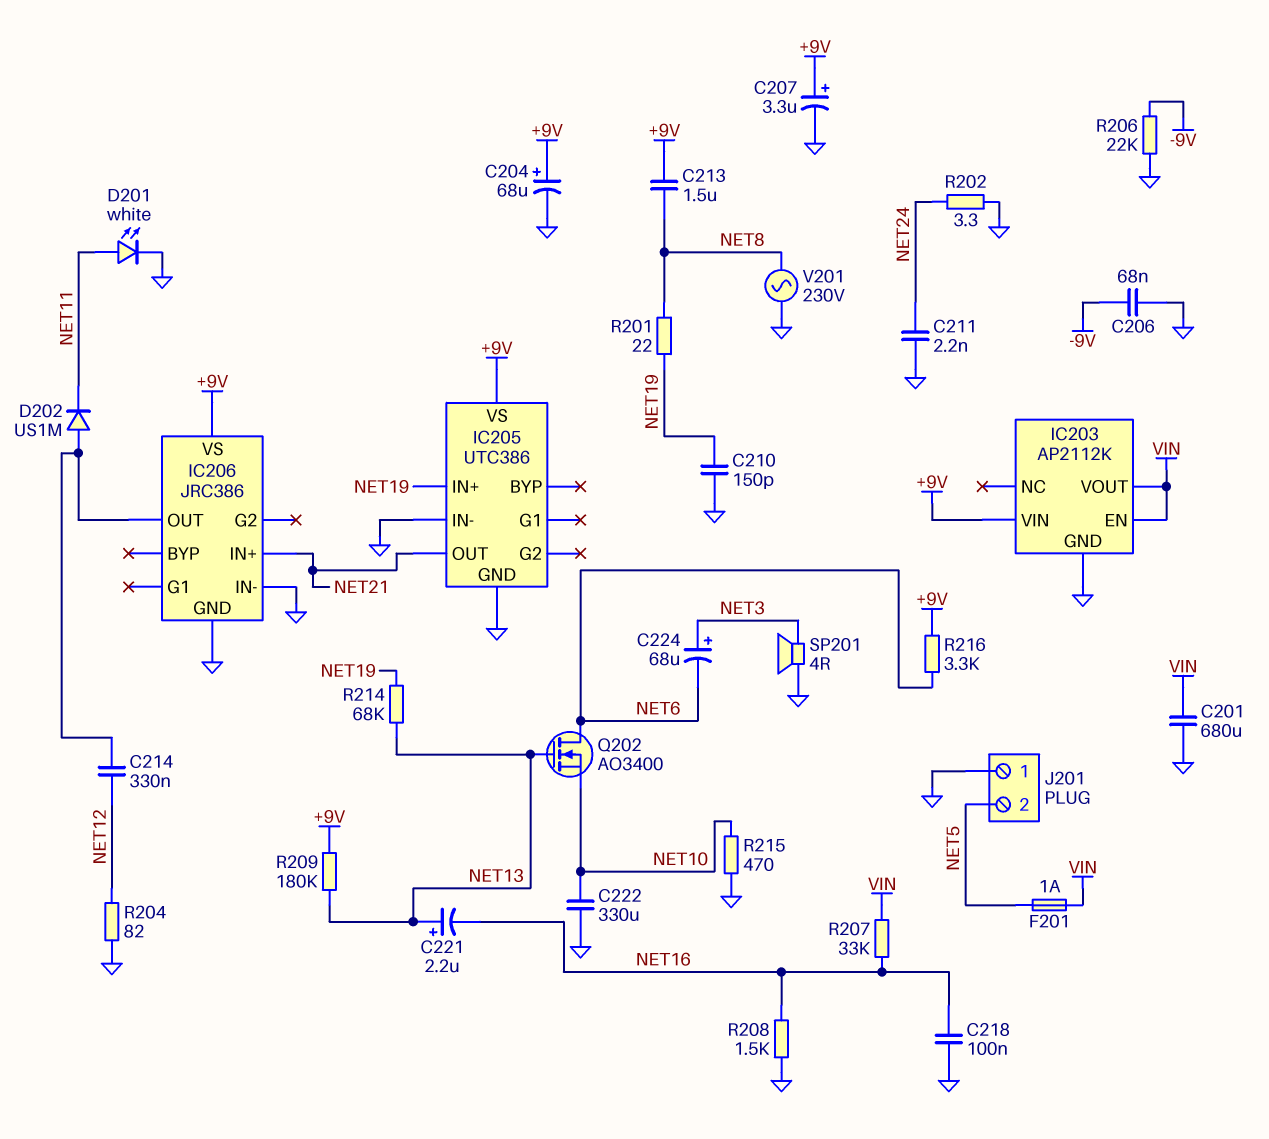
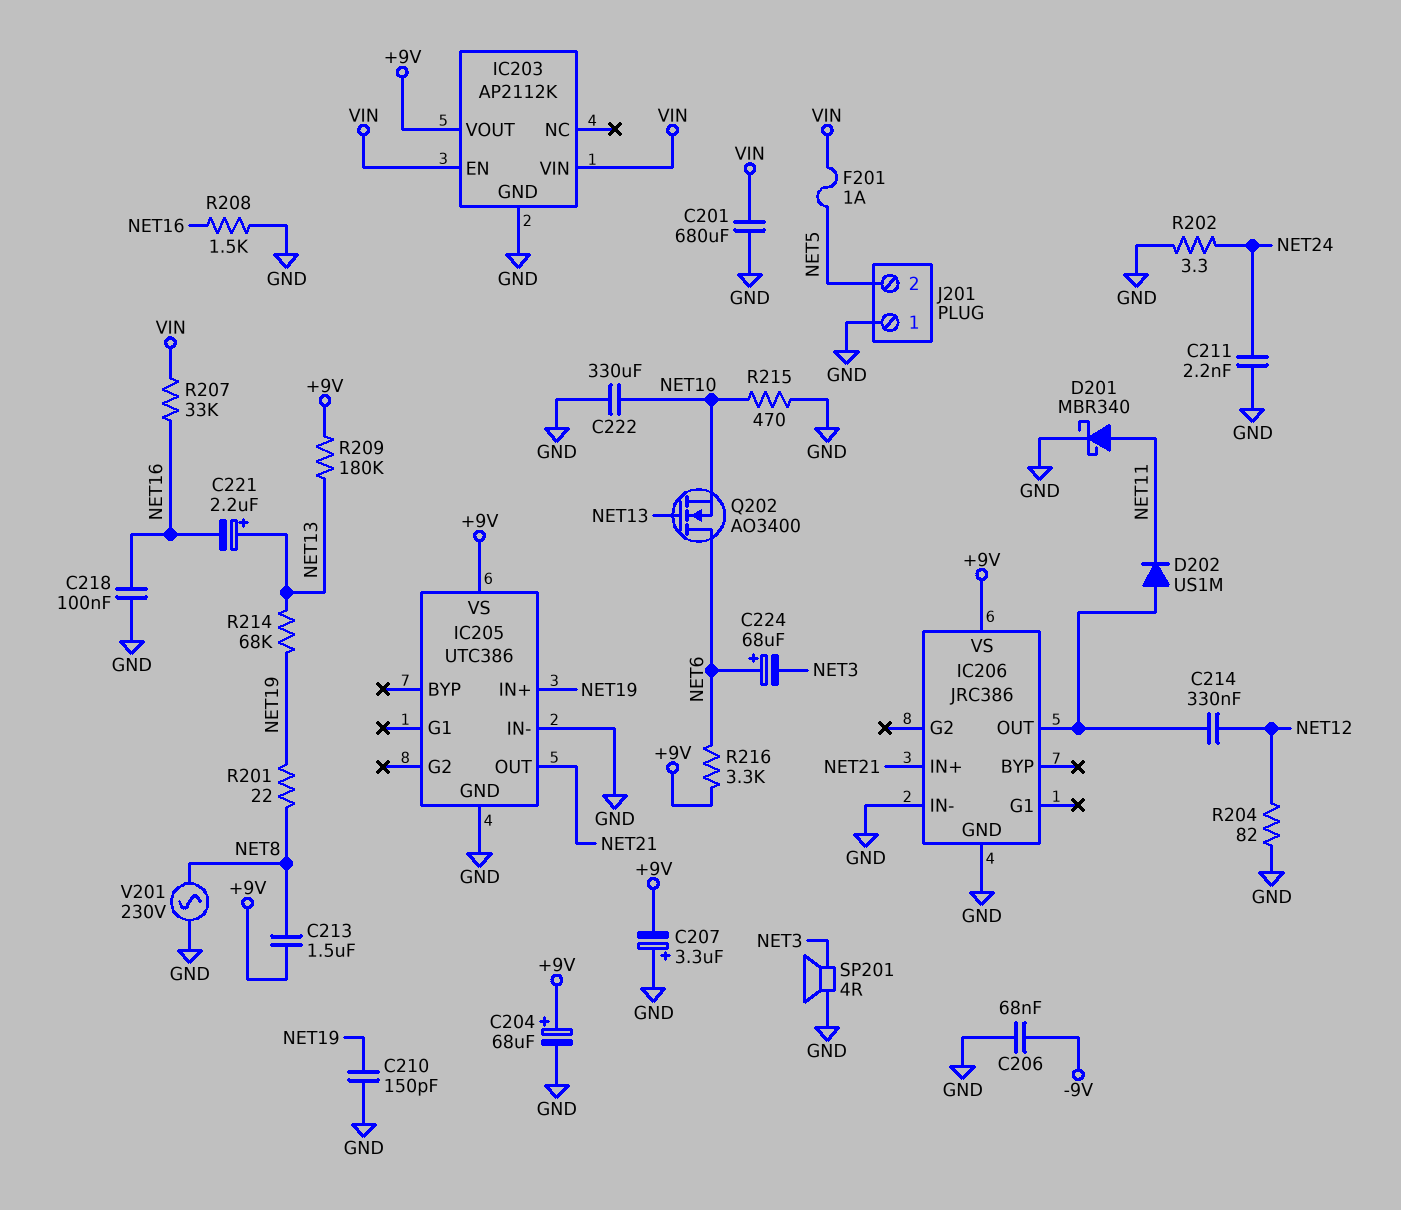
C207: 3.3uF (plus +9V, minus GND) -> 3.3uF (plus GND, minus +9V)
C224: 68uF (plus NET3, minus NET6) -> 68uF (plus NET6, minus NET3)
D201: LED white (A NET11, K GND) -> schottky MBR340 (A NET11, K GND)
IC203 pin VIN: +9V -> VIN
IC203 pin VOUT: VIN -> +9V
R206: 22k (-9V, GND) -> none

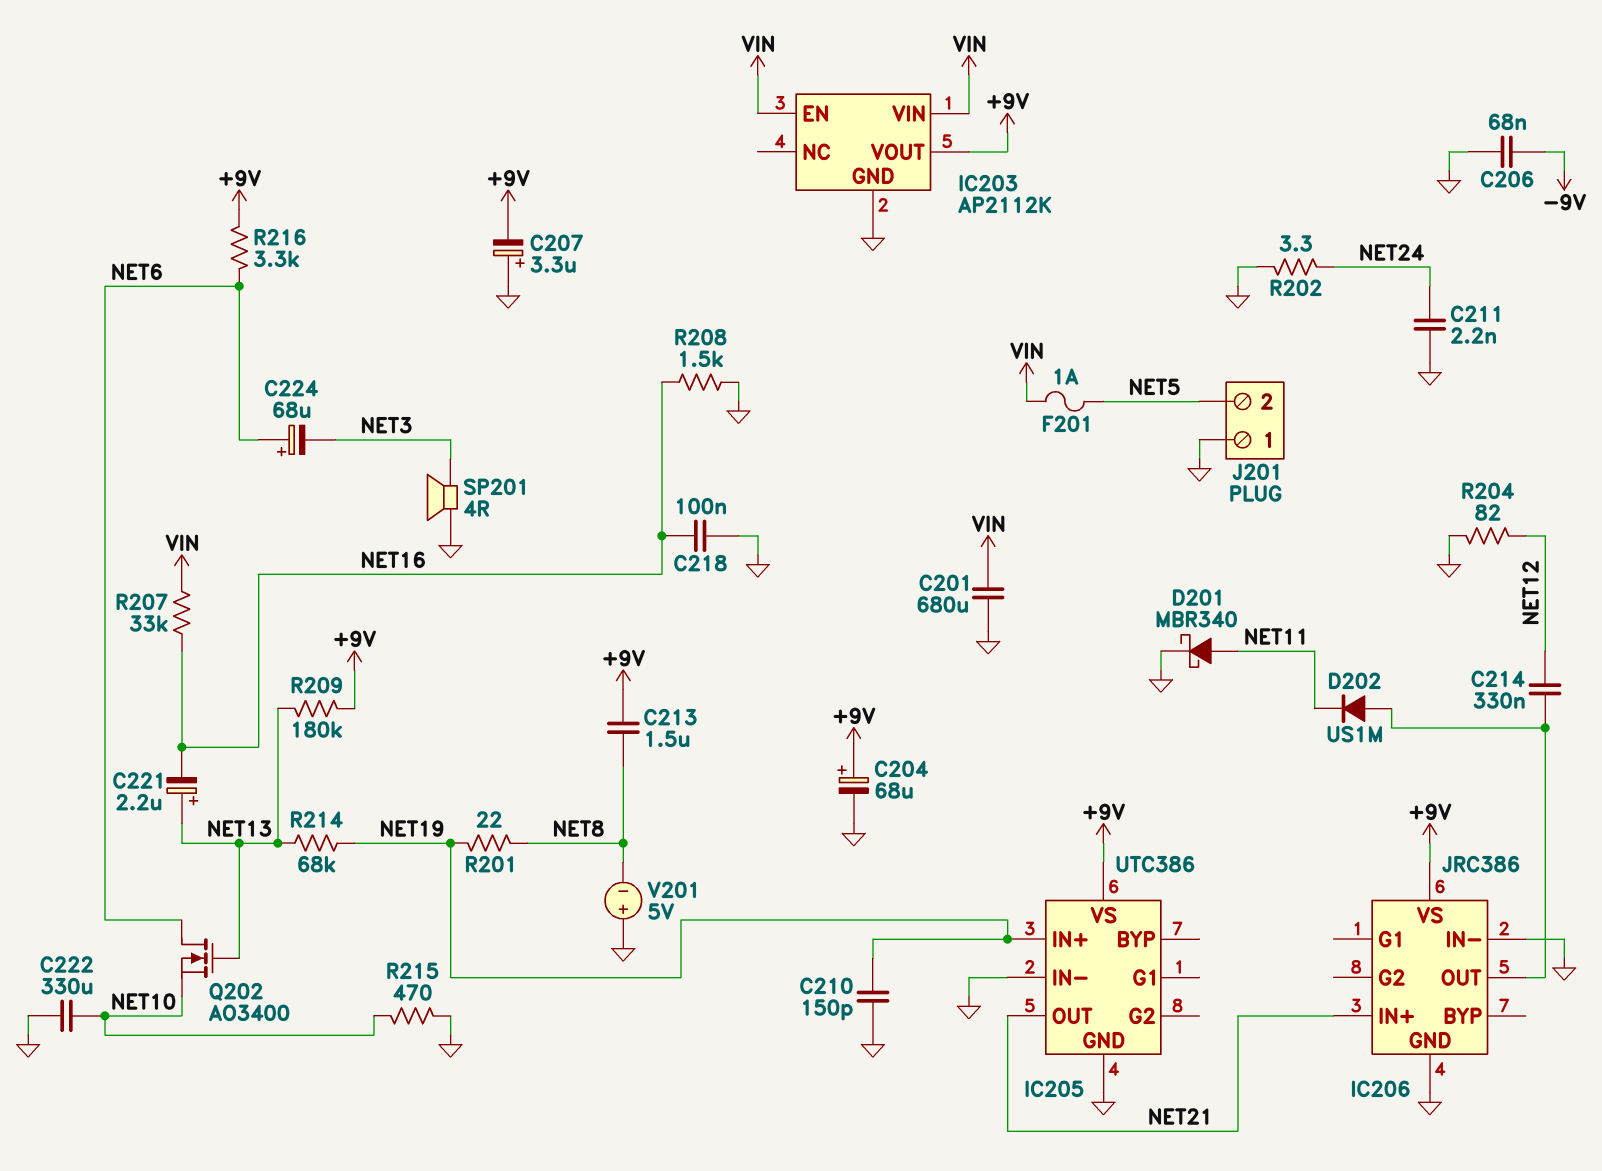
V201: AC 230V (GND, NET8) -> 5V (plus GND, minus NET8)

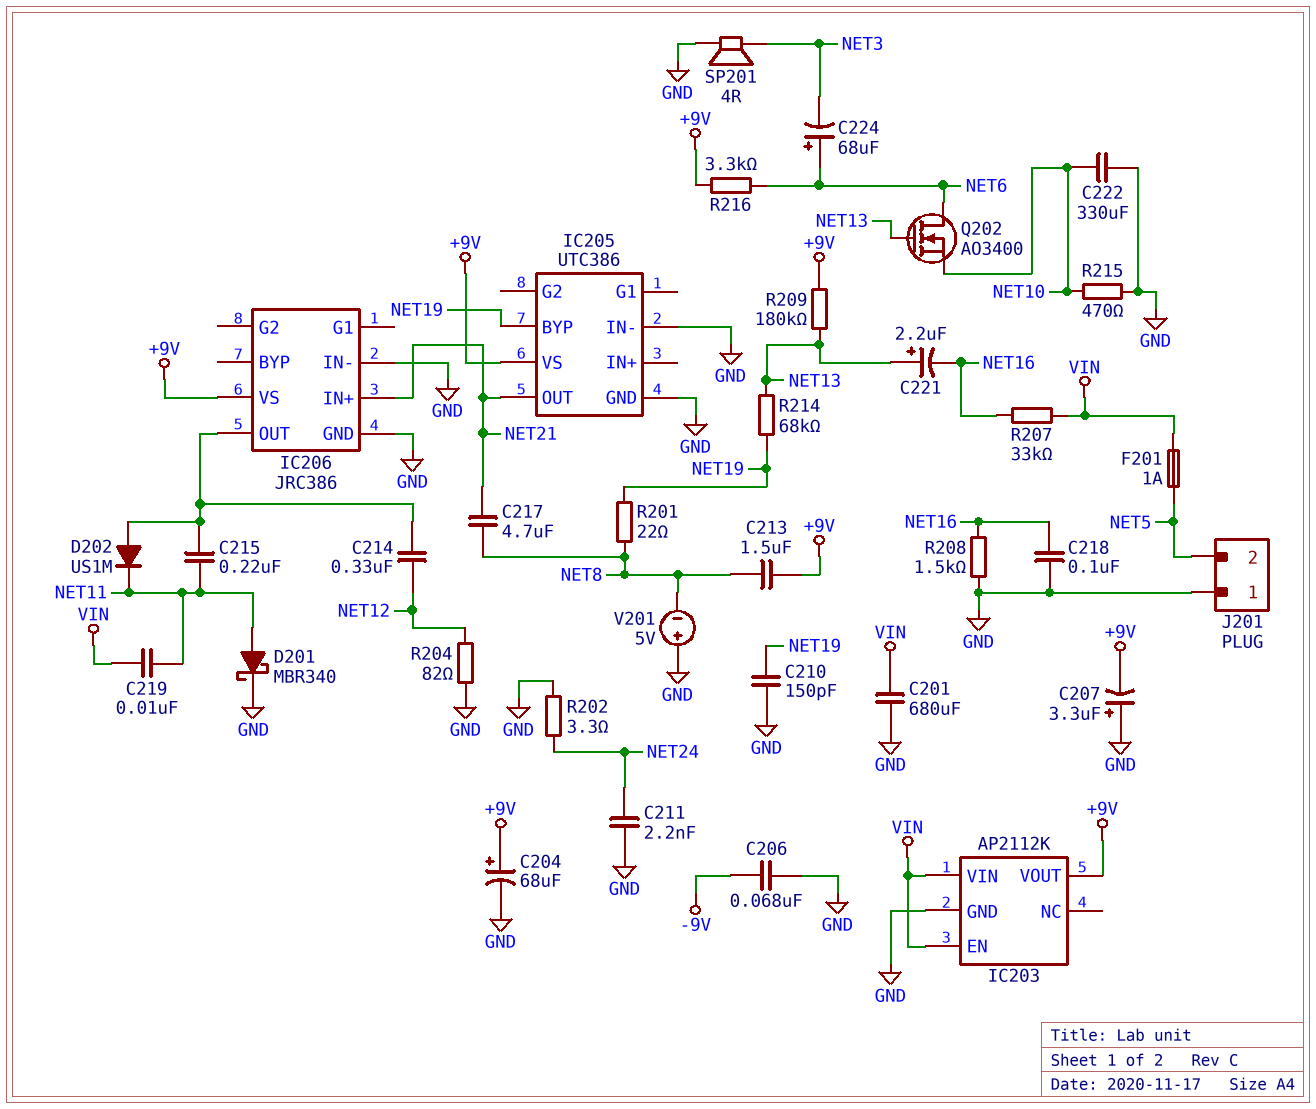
C215: none -> 220nF (IC206/OUT, NET11)
C217: none -> 4.7uF (NET8, NET21)
C219: none -> 10nF (NET11, VIN)
IC205 pin BYP: none -> NET19
IC205 pin IN+: NET19 -> none

